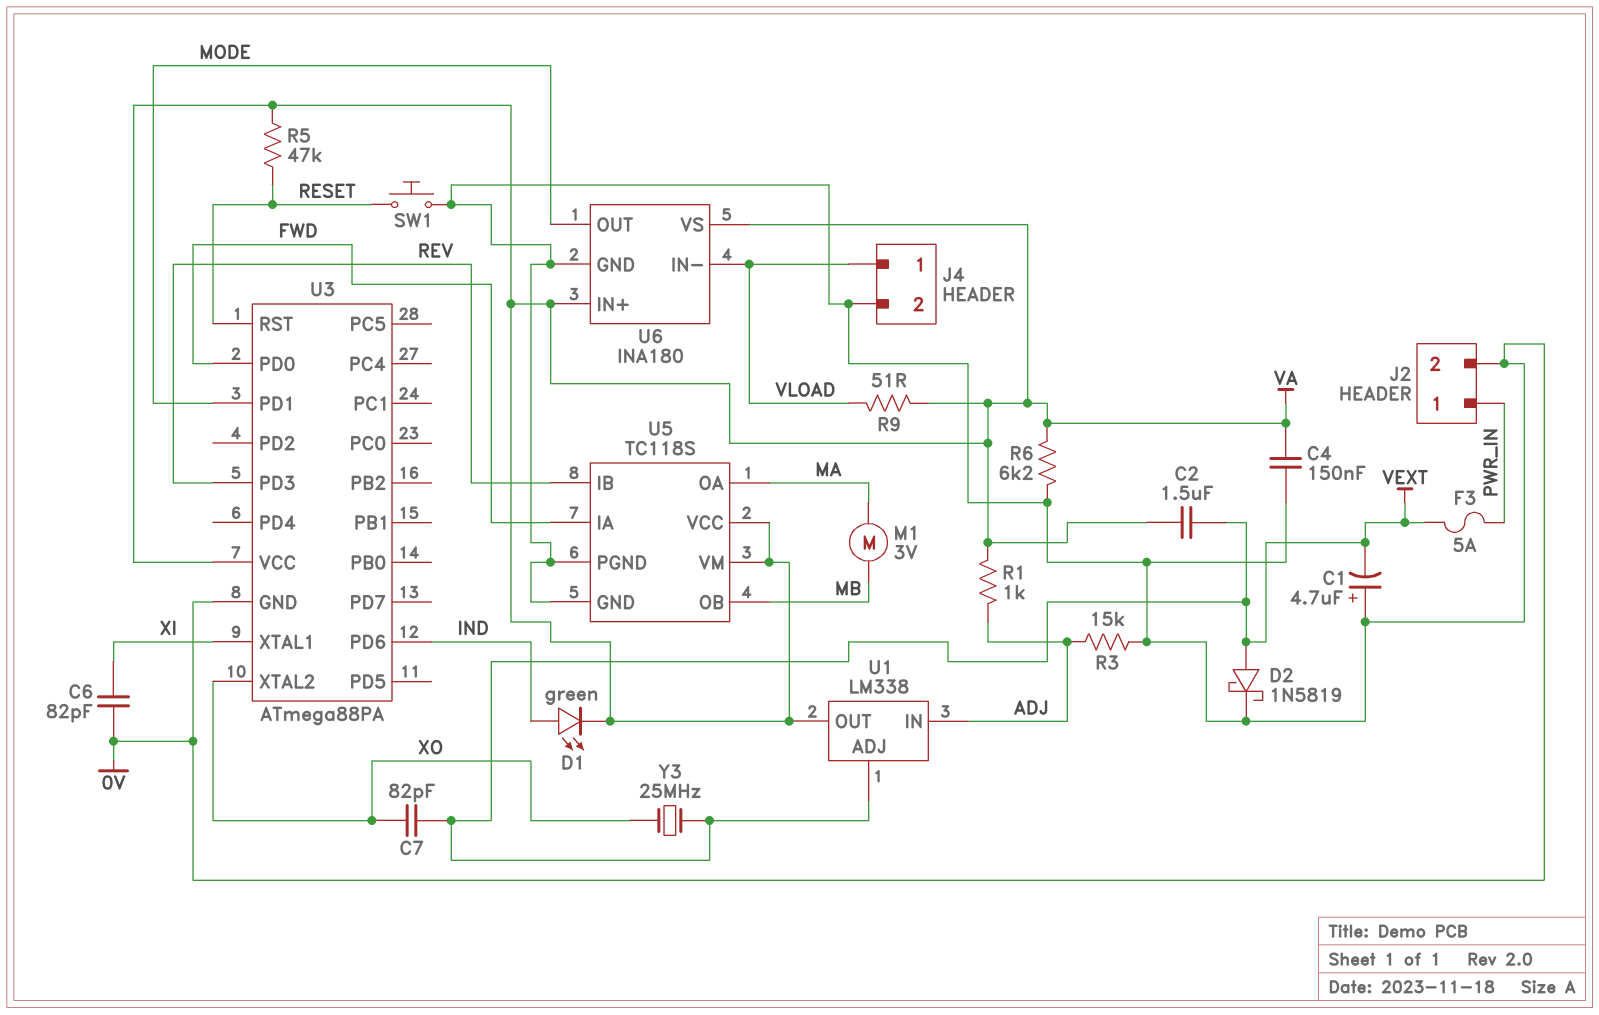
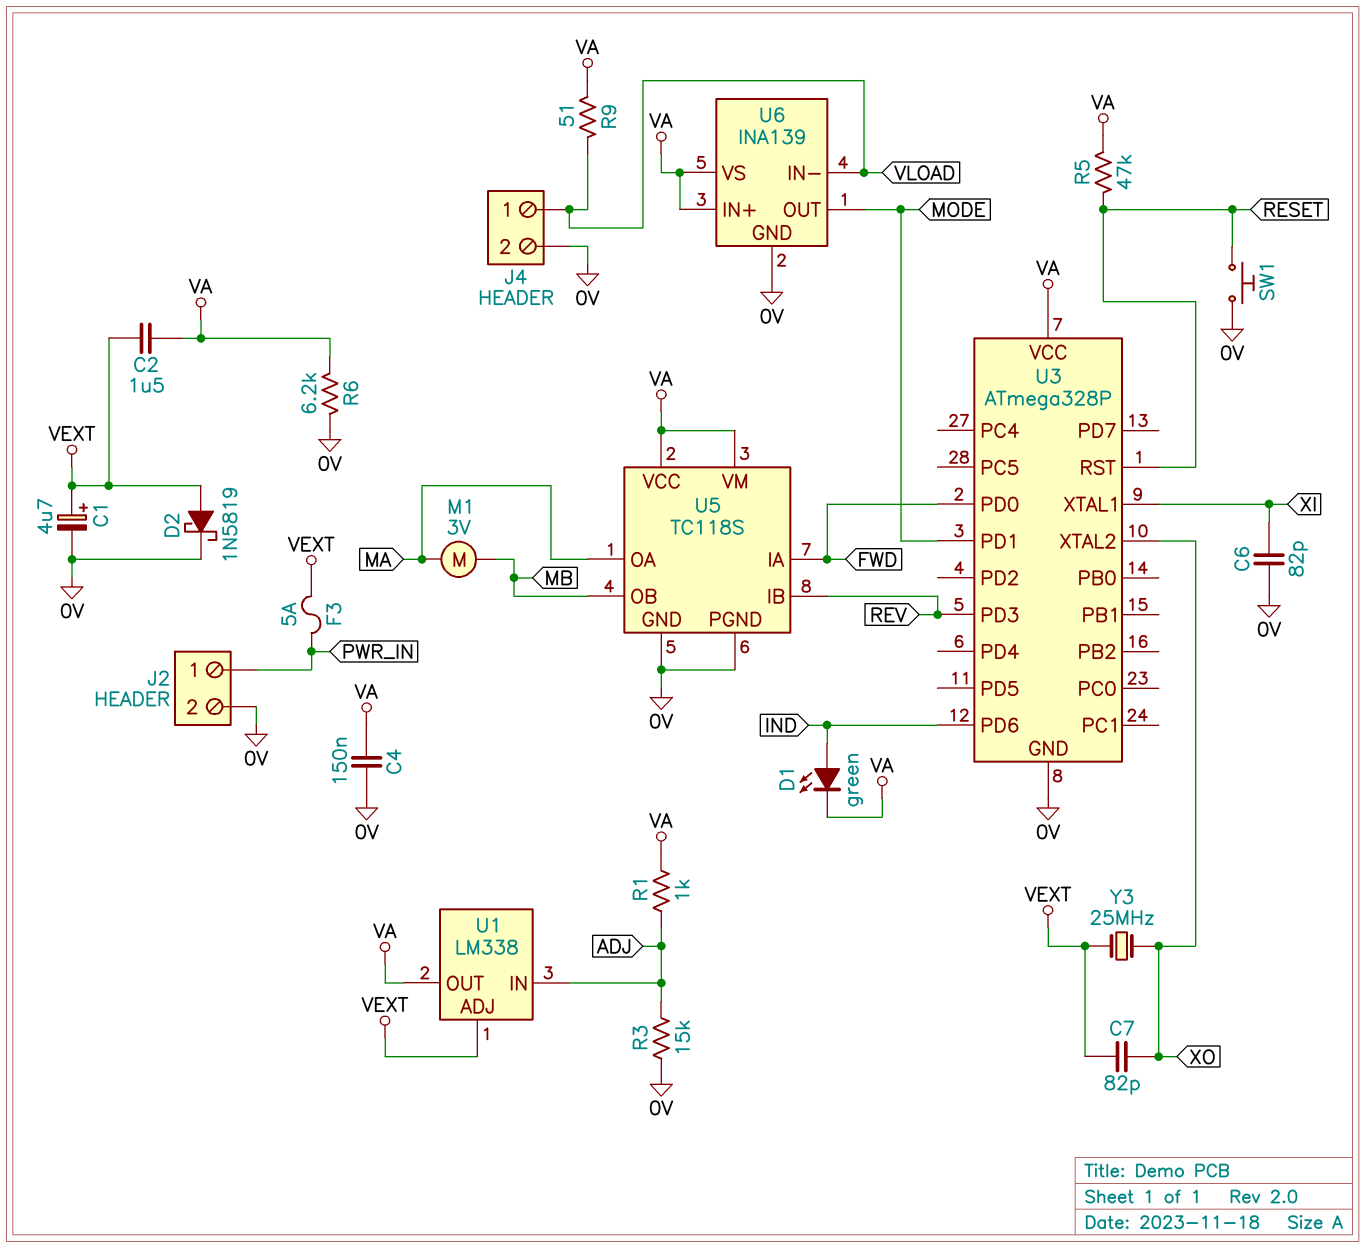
C1: 4.7uF (plus 0V, minus VEXT) -> 4.7uF (plus VEXT, minus 0V)
U3: ATmega88PA -> ATmega328P
U6: INA180 -> INA139

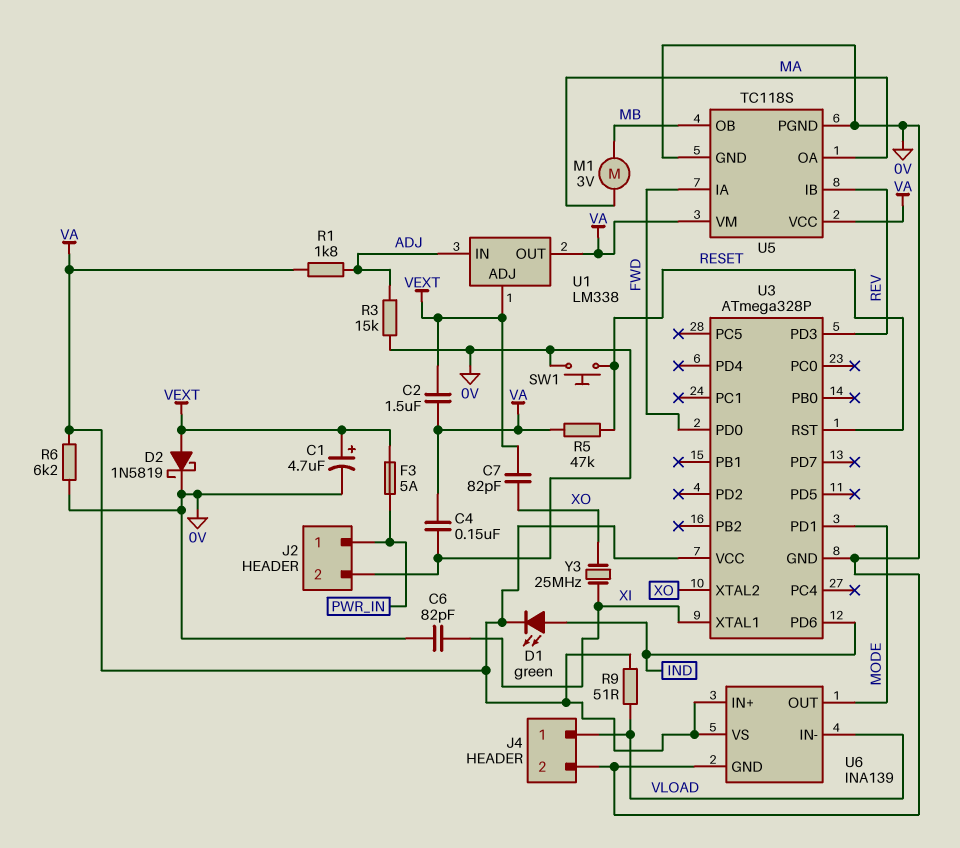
R1: 1k (ADJ, VA) -> 1.8k (ADJ, VA)
Y3: 25MHz (VEXT, XO) -> 25MHz (XI, XO)

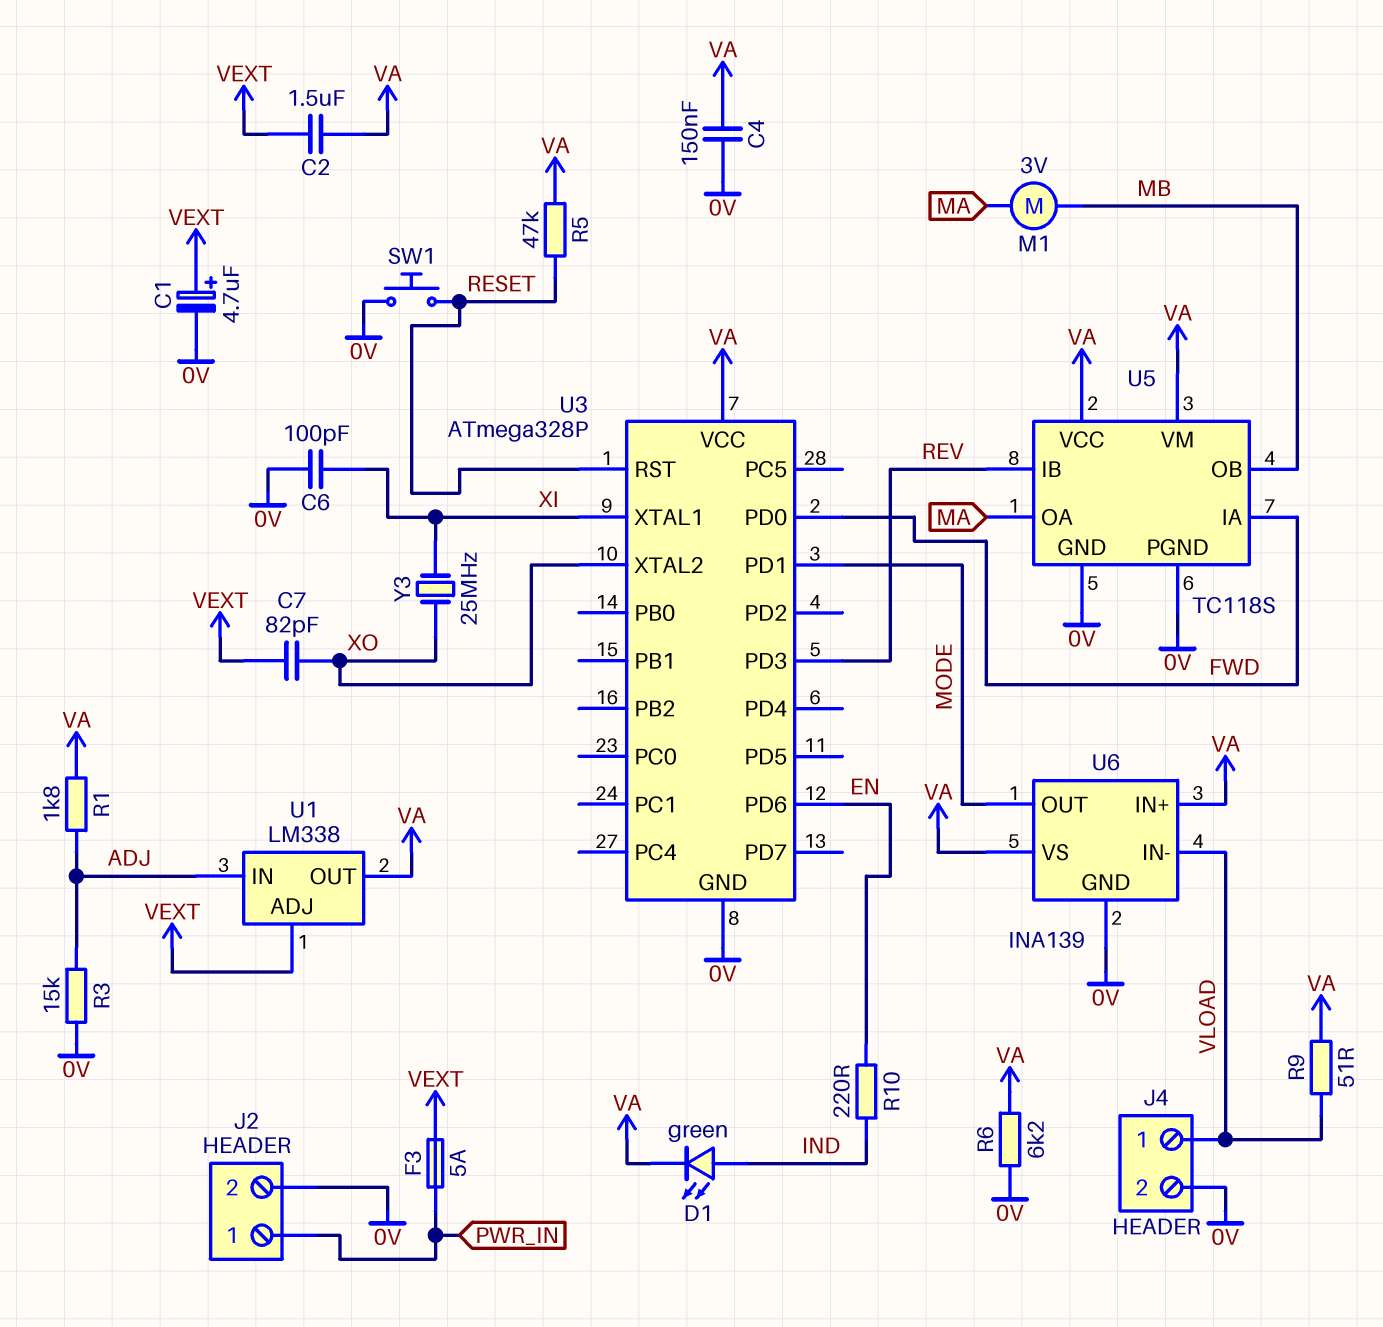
C6: 82pF (0V, XI) -> 100pF (0V, XI)
D2: schottky 1N5819 (A VEXT, K 0V) -> none
R10: none -> 220 (EN, IND)
U3 pin PD6: IND -> EN

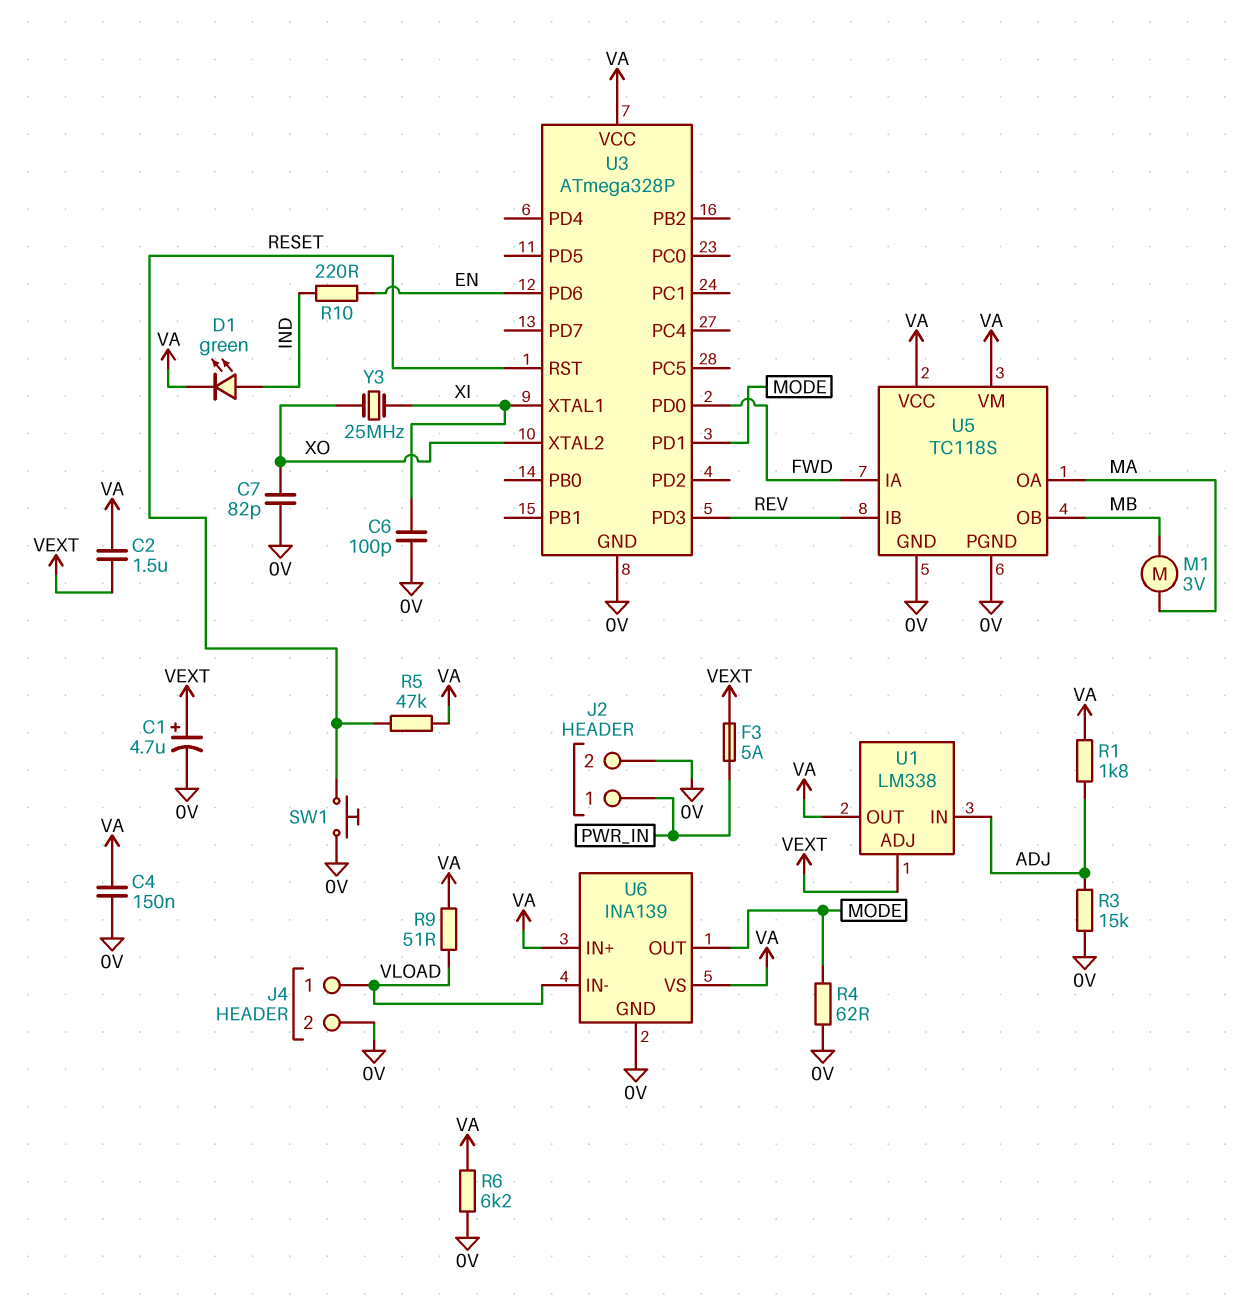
C7: 82pF (VEXT, XO) -> 82pF (0V, XO)
R4: none -> 62 (0V, MODE)

